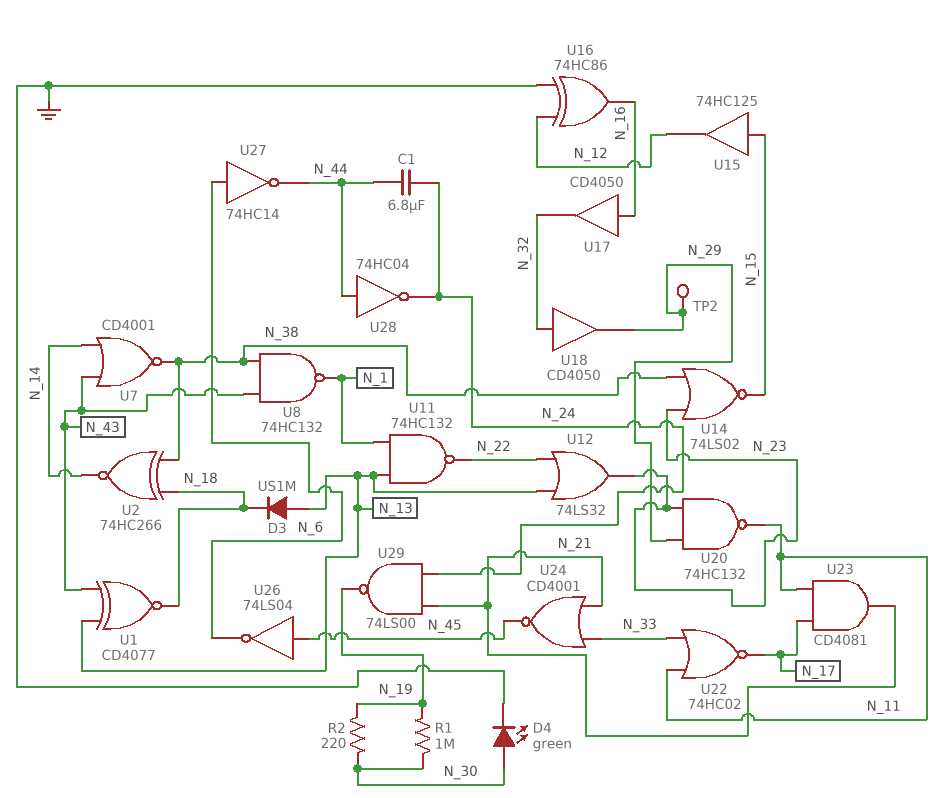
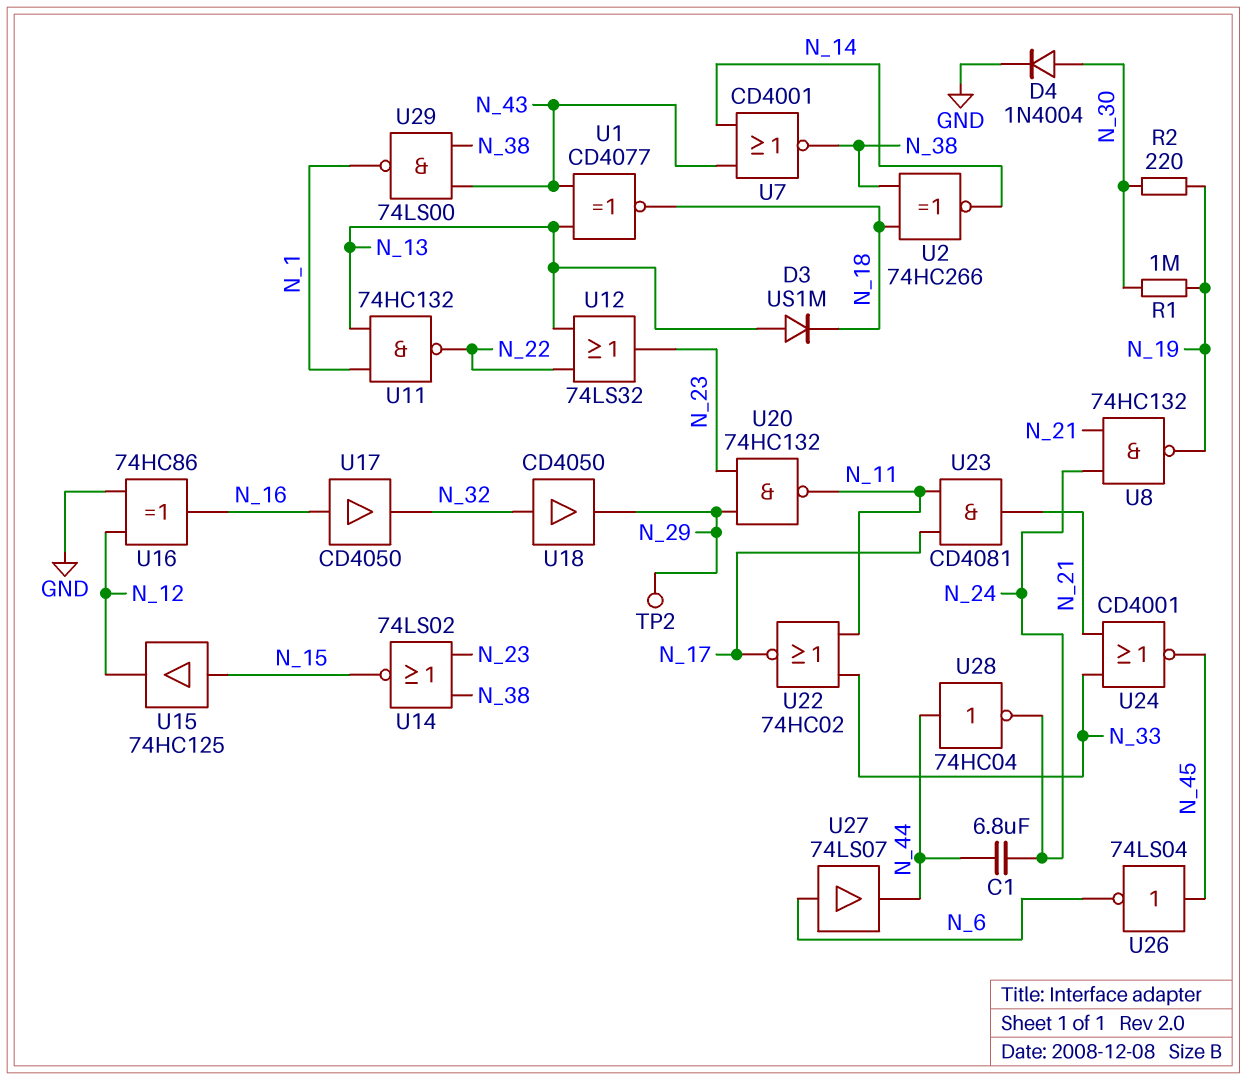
D4: LED green (A N_30, K GND) -> diode 1N4004 (A N_30, K GND)
U8: NAND 74HC132 (in N_38, in N_43, out N_1) -> NAND 74HC132 (in N_21, in N_24, out N_19)
U27: NOT 74HC14 (in N_6, out N_44) -> buffer 74LS07 (in N_6, out N_44)
U29: NAND 74LS00 (in N_21, in N_24, out N_19) -> NAND 74LS00 (in N_38, in N_43, out N_1)

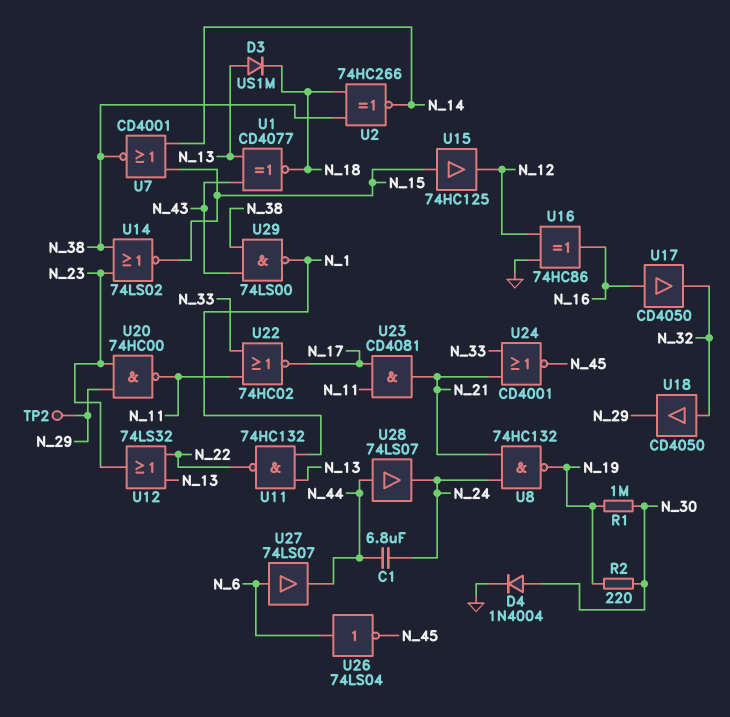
U7: NOR CD4001 (in N_14, in N_43, out N_38) -> NOR CD4001 (in N_14, in N_15, out N_38)
U20: NAND 74HC132 (in N_23, in N_29, out N_11) -> NAND 74HC00 (in N_23, in N_29, out N_11)
U26: NOT 74LS04 (in N_45, out N_6) -> NOT 74LS04 (in N_6, out N_45)
U28: NOT 74HC04 (in N_44, out N_24) -> buffer 74LS07 (in N_44, out N_24)

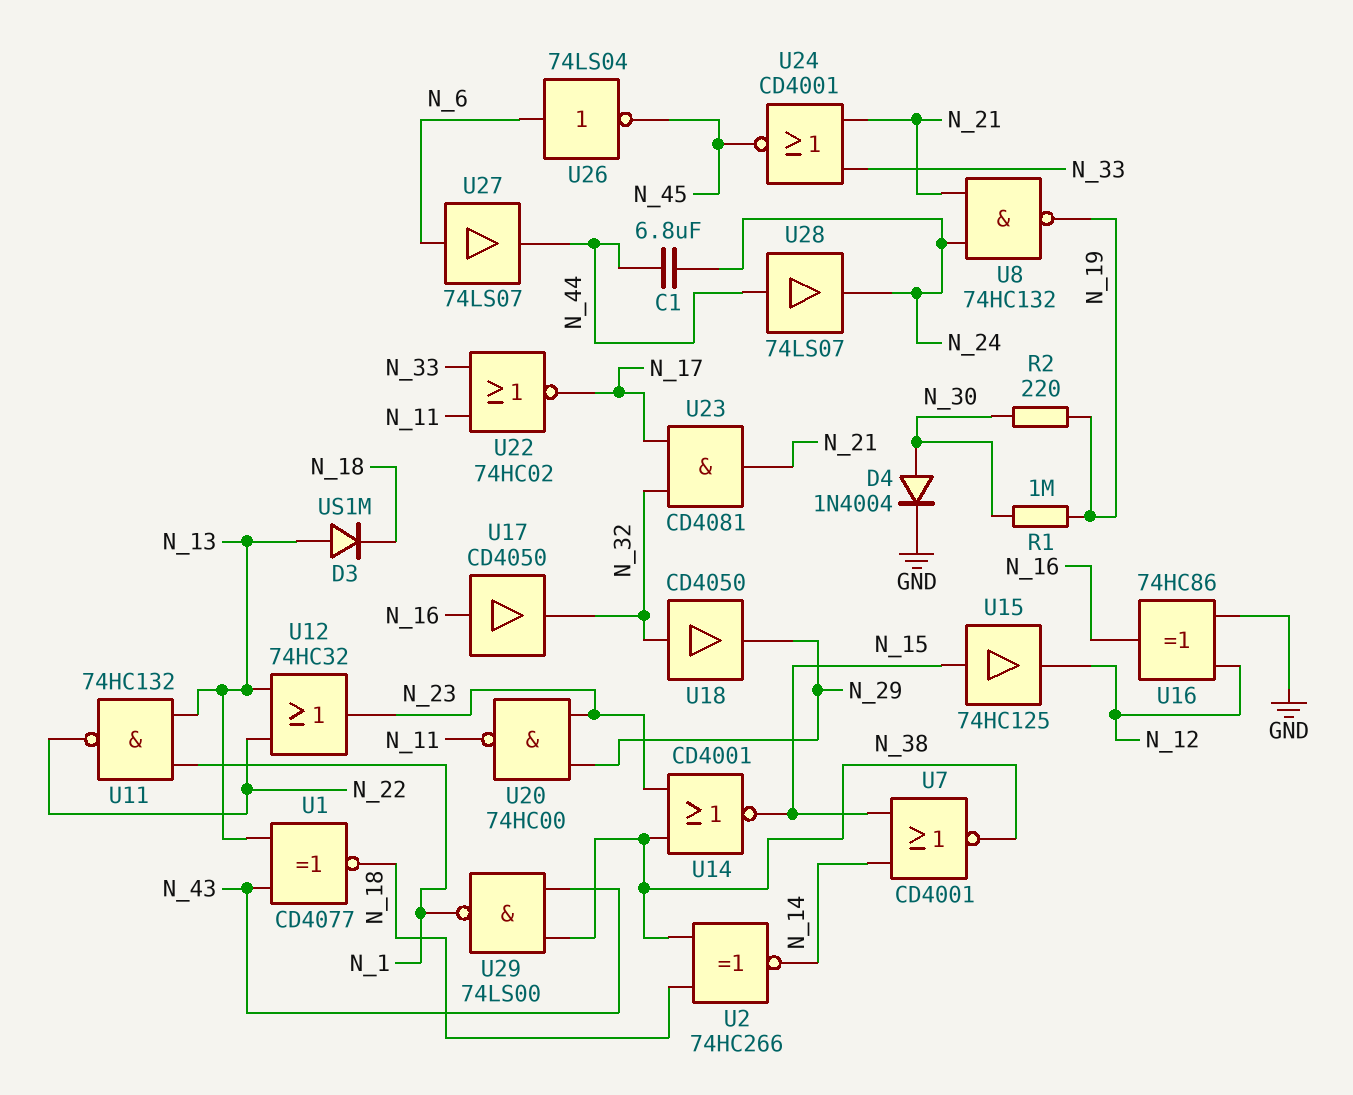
TP2: test point (N_29) -> none
U12: OR 74LS32 (in N_13, in N_22, out N_23) -> OR 74HC32 (in N_13, in N_22, out N_23)
U14: NOR 74LS02 (in N_23, in N_38, out N_15) -> NOR CD4001 (in N_23, in N_38, out N_15)
U23: AND CD4081 (in N_11, in N_17, out N_21) -> AND CD4081 (in N_17, in N_32, out N_21)

